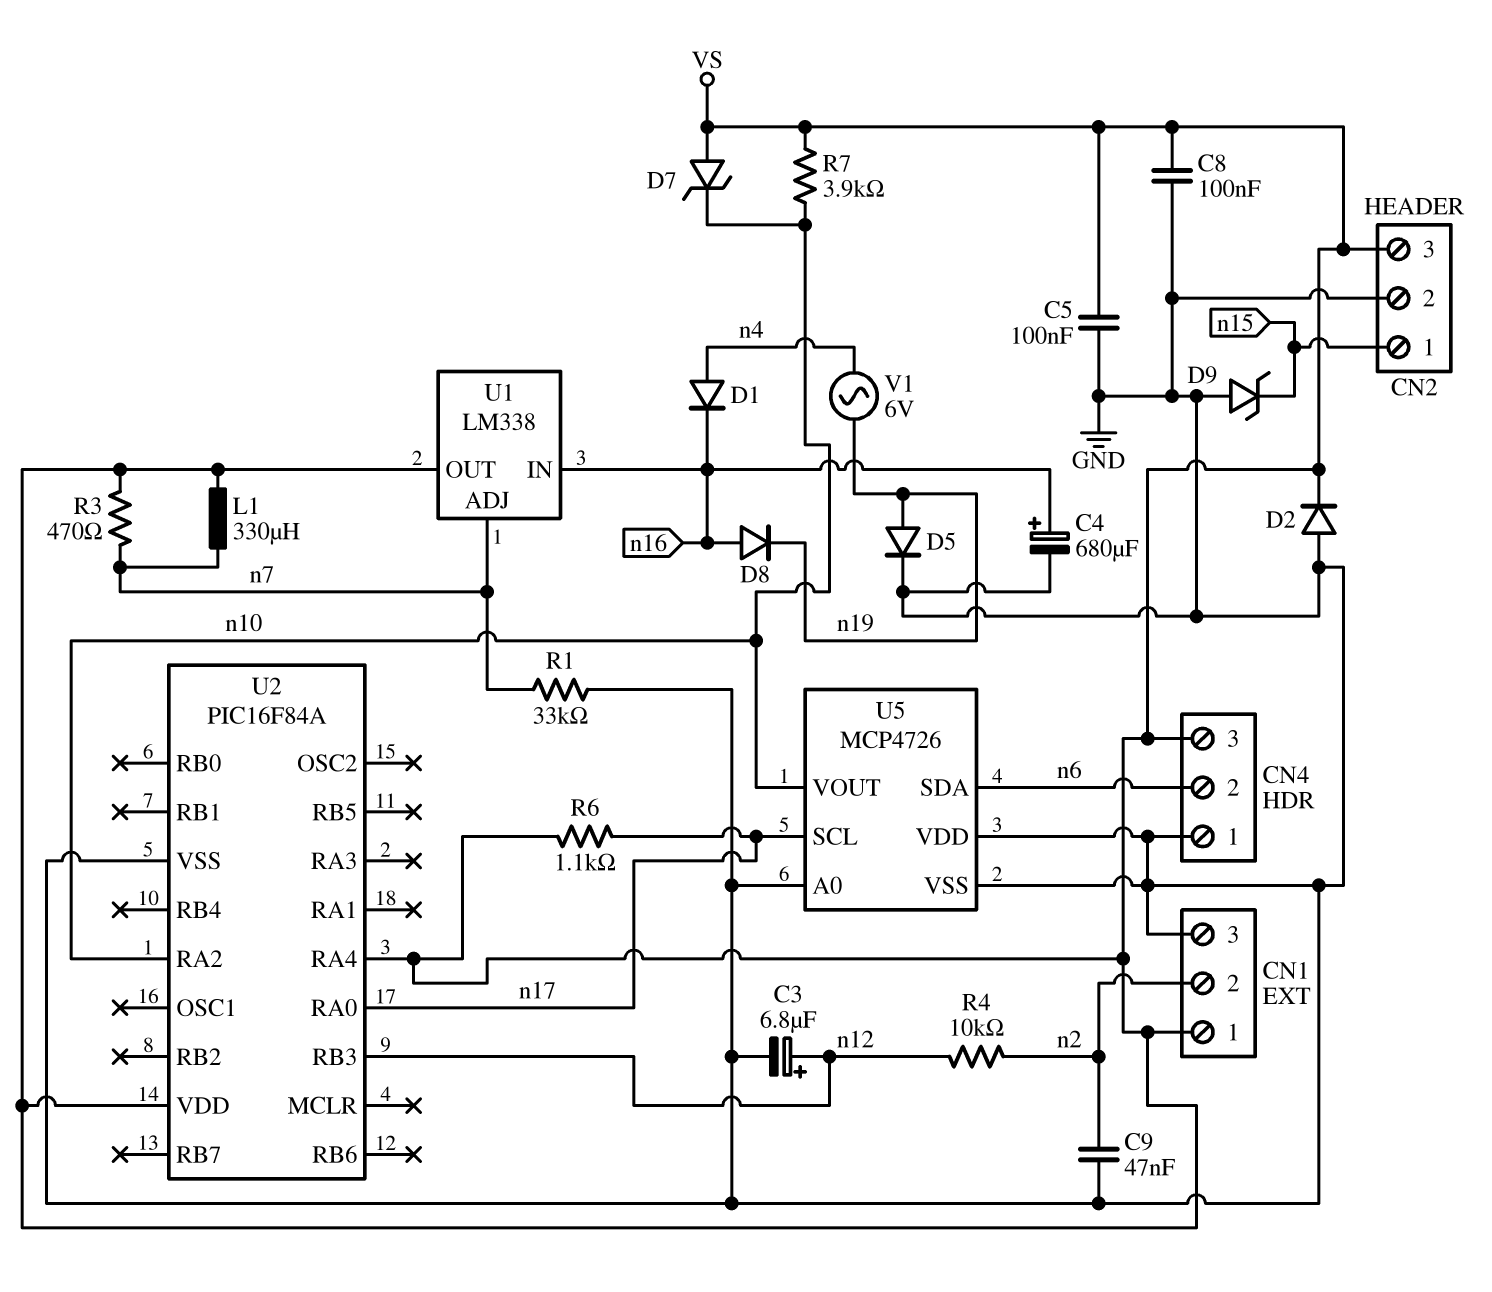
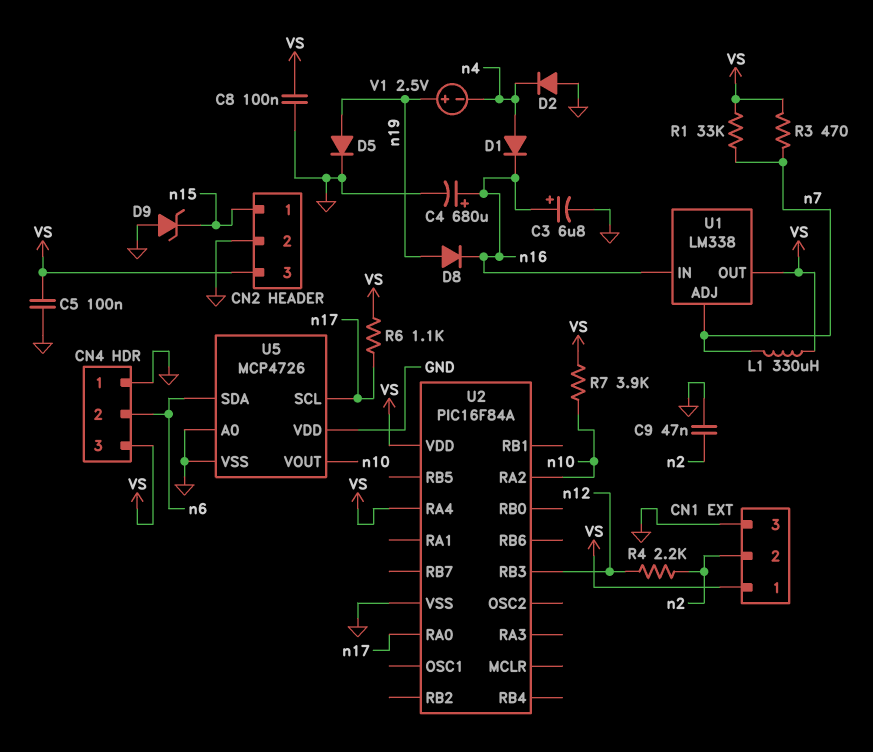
C3: 6.8uF (plus n12, minus GND) -> 6.8uF (plus n16, minus GND)
D2: diode (A GND, K VS) -> diode (A GND, K n4)
D7: zener (A VS, K n10) -> none
D8: diode (A n16, K n19) -> diode (A n19, K n16)
R1: 33k (GND, n7) -> 33k (VS, n7)
R4: 10k (n2, n12) -> 2.2k (n2, n12)
V1: AC 6V (n4, n19) -> 2.5V (plus n19, minus n4)

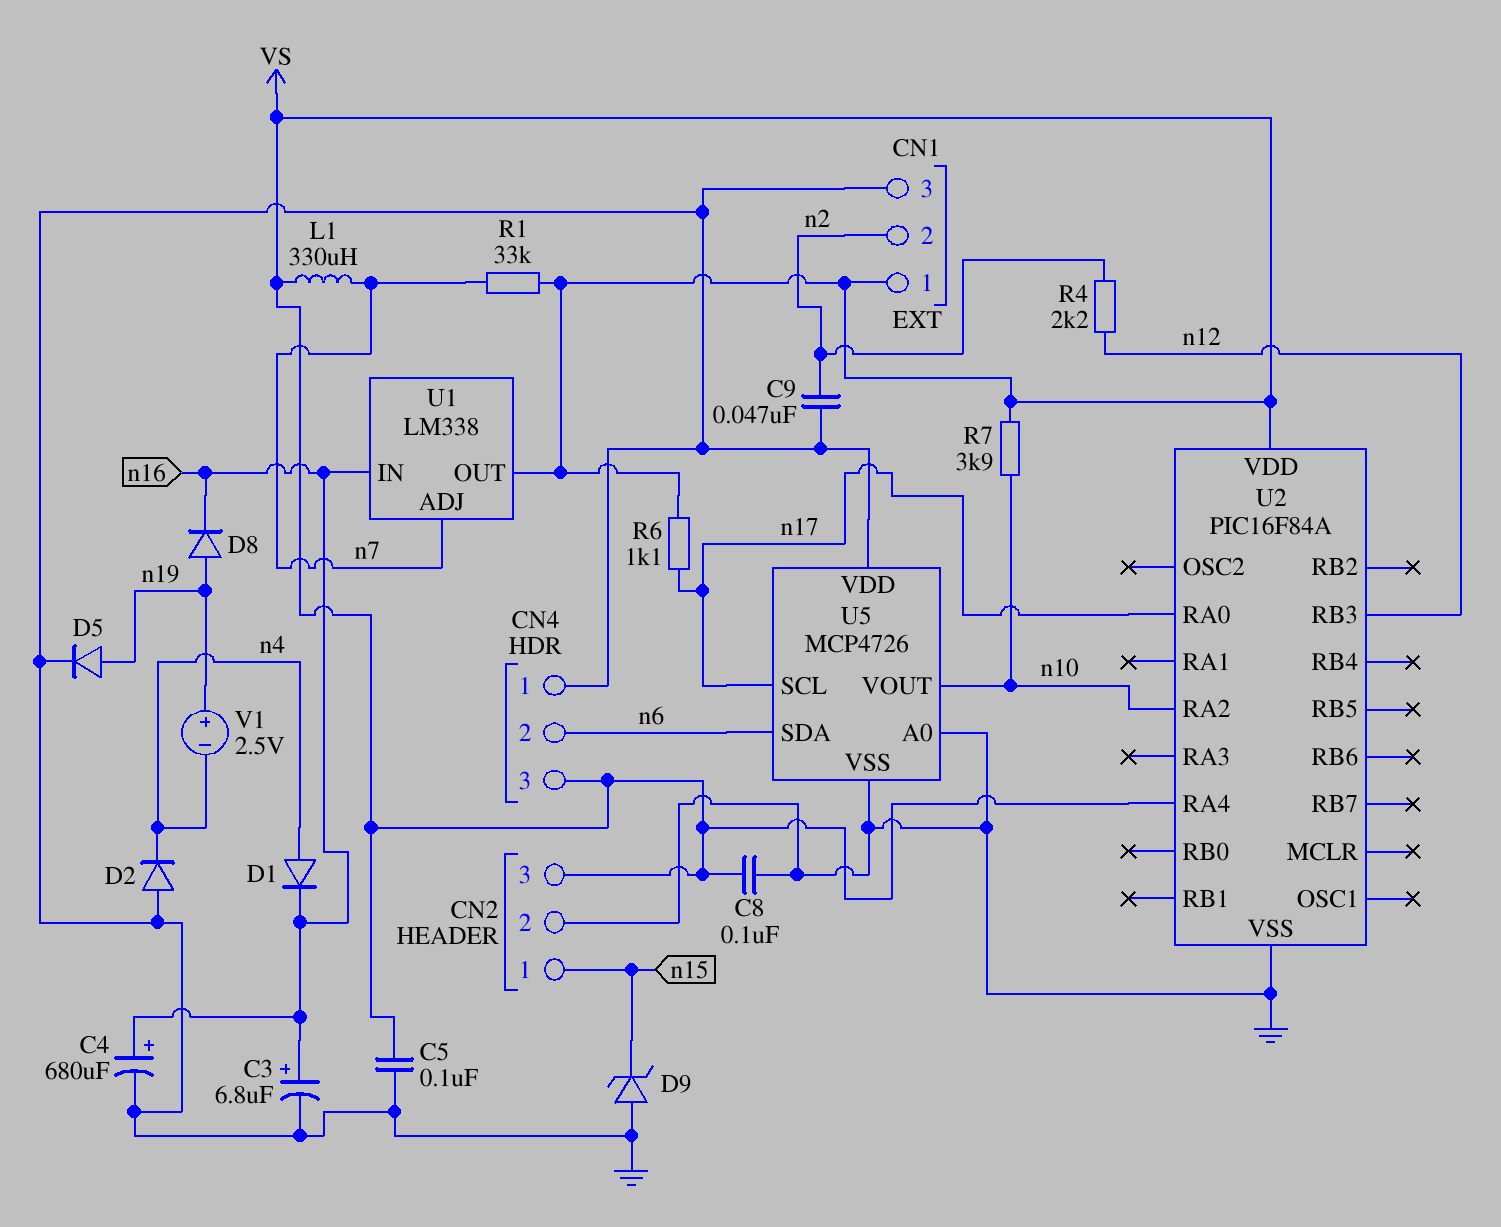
R3: 470 (VS, n7) -> none

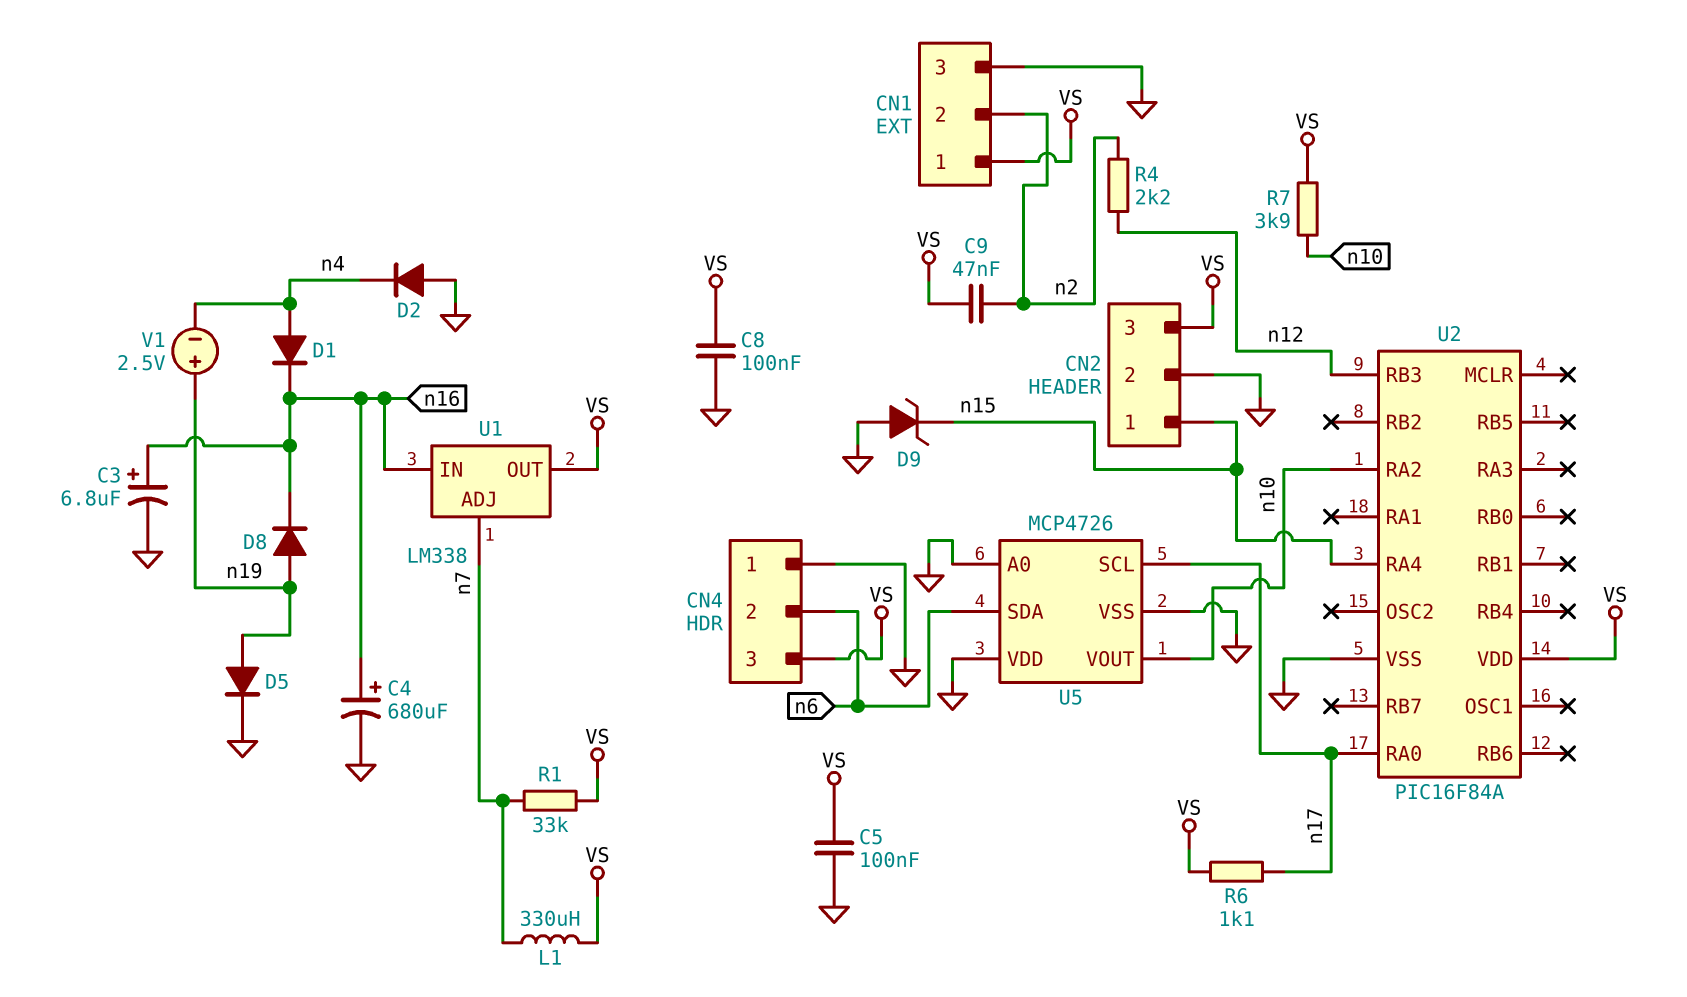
C9: 47nF (GND, n2) -> 47nF (VS, n2)
U2 pin RA4: VS -> n15

